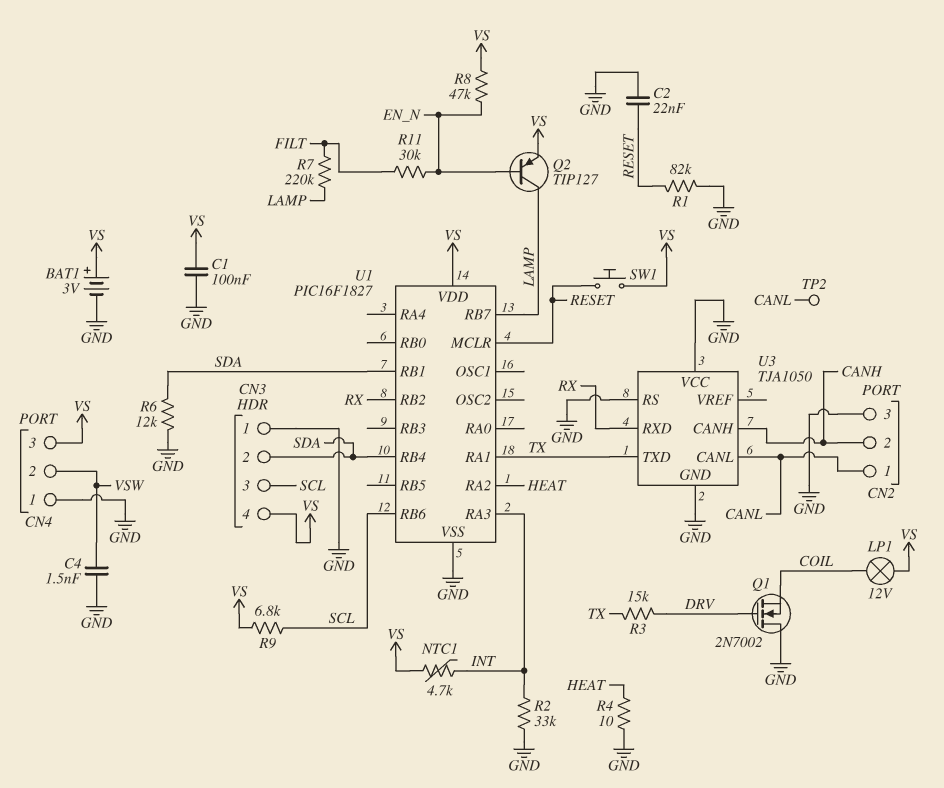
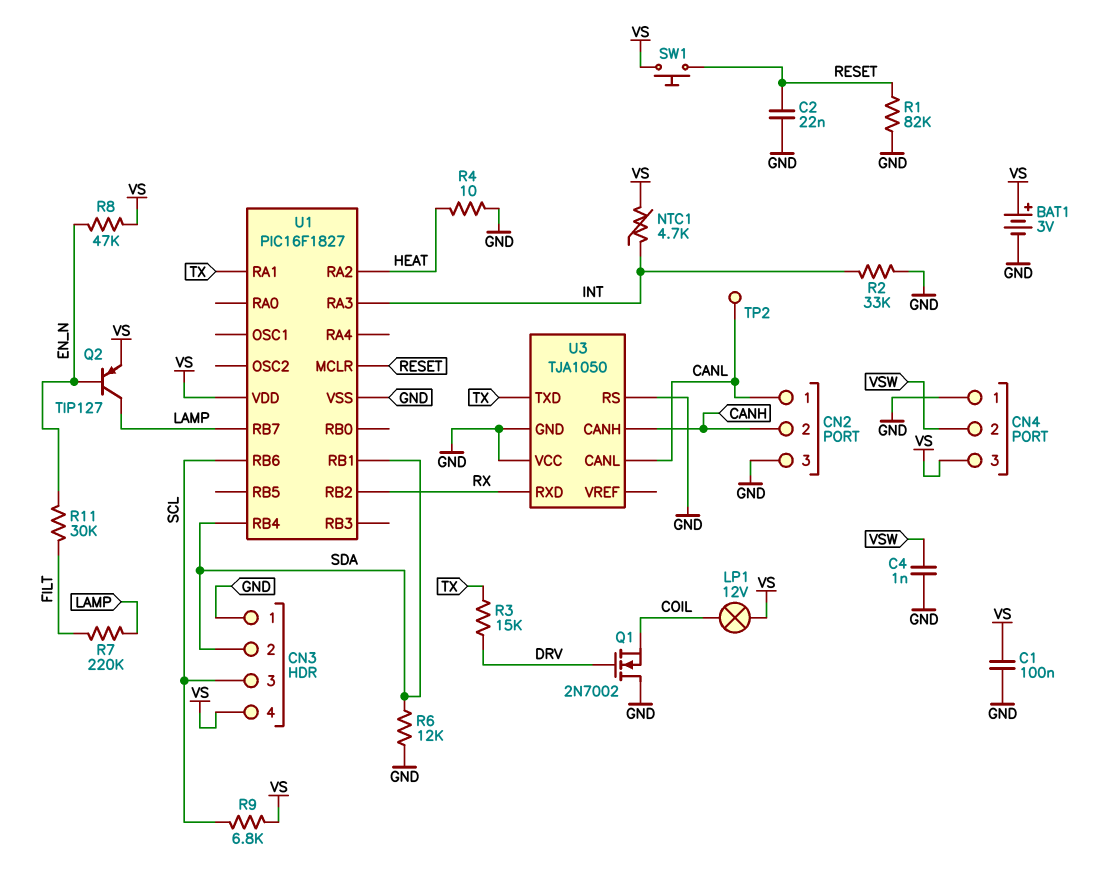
C4: 1.5nF (GND, VSW) -> 1nF (GND, VSW)

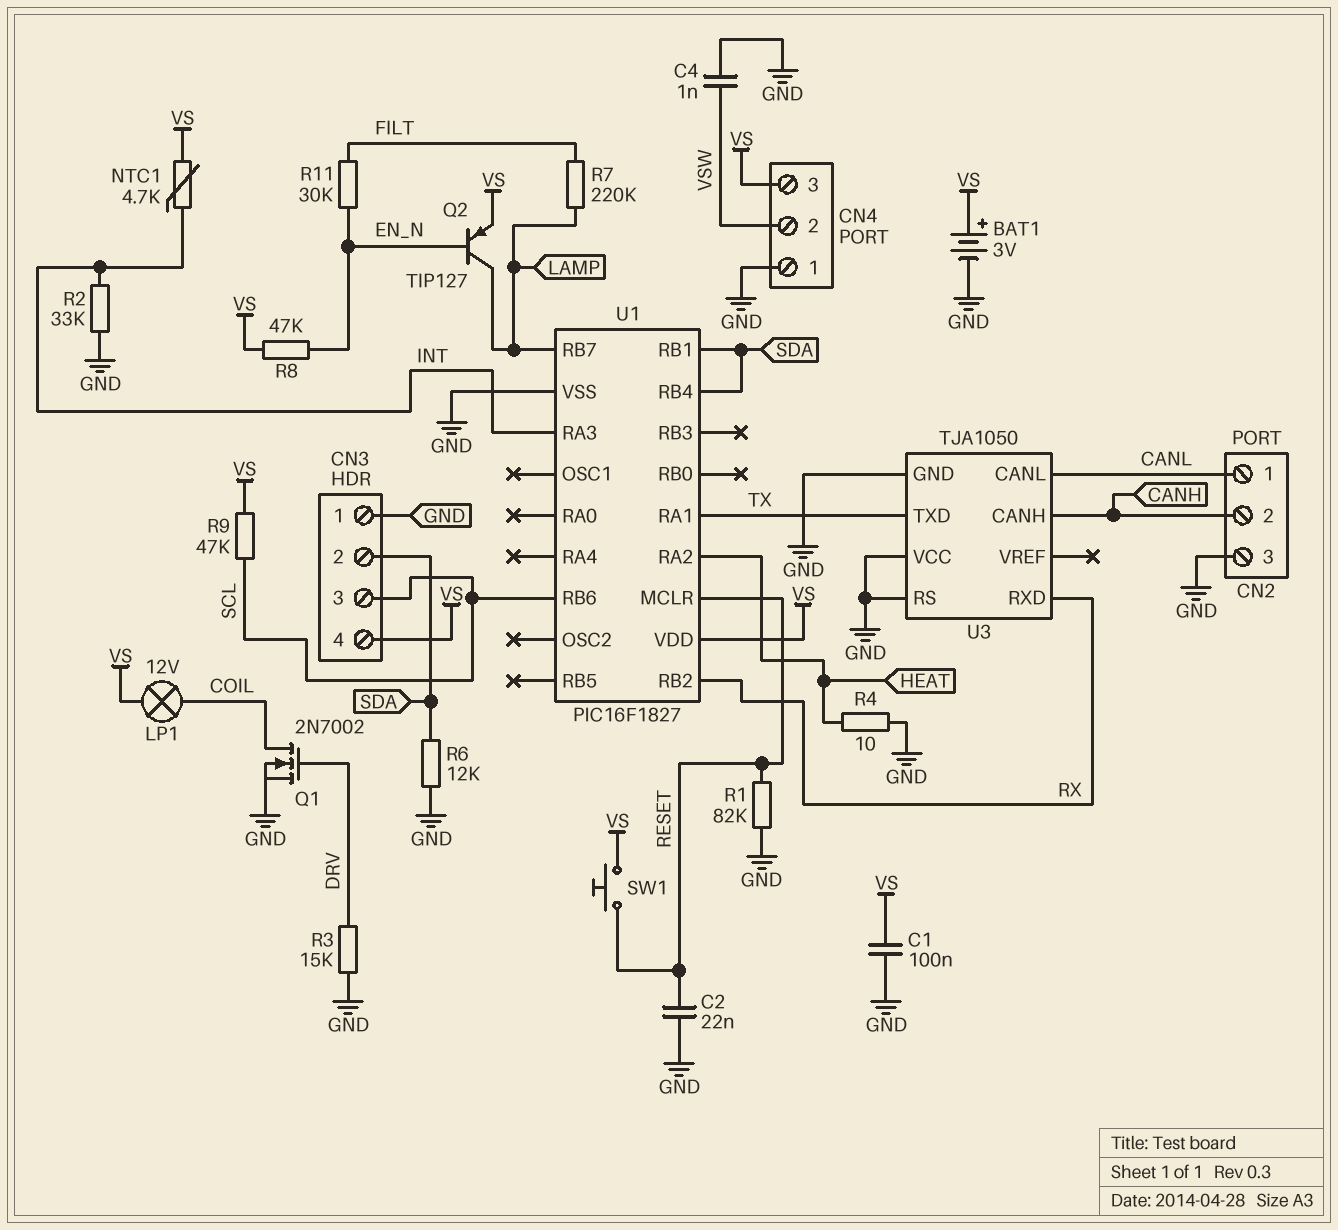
Q1: NMOS 2N7002 (G DRV, D GND, S COIL) -> NMOS 2N7002 (G DRV, D COIL, S GND)
R3: 15k (DRV, TX) -> 15k (DRV, GND)
R9: 6.8k (SCL, VS) -> 47k (SCL, VS)
TP2: test point (CANL) -> none

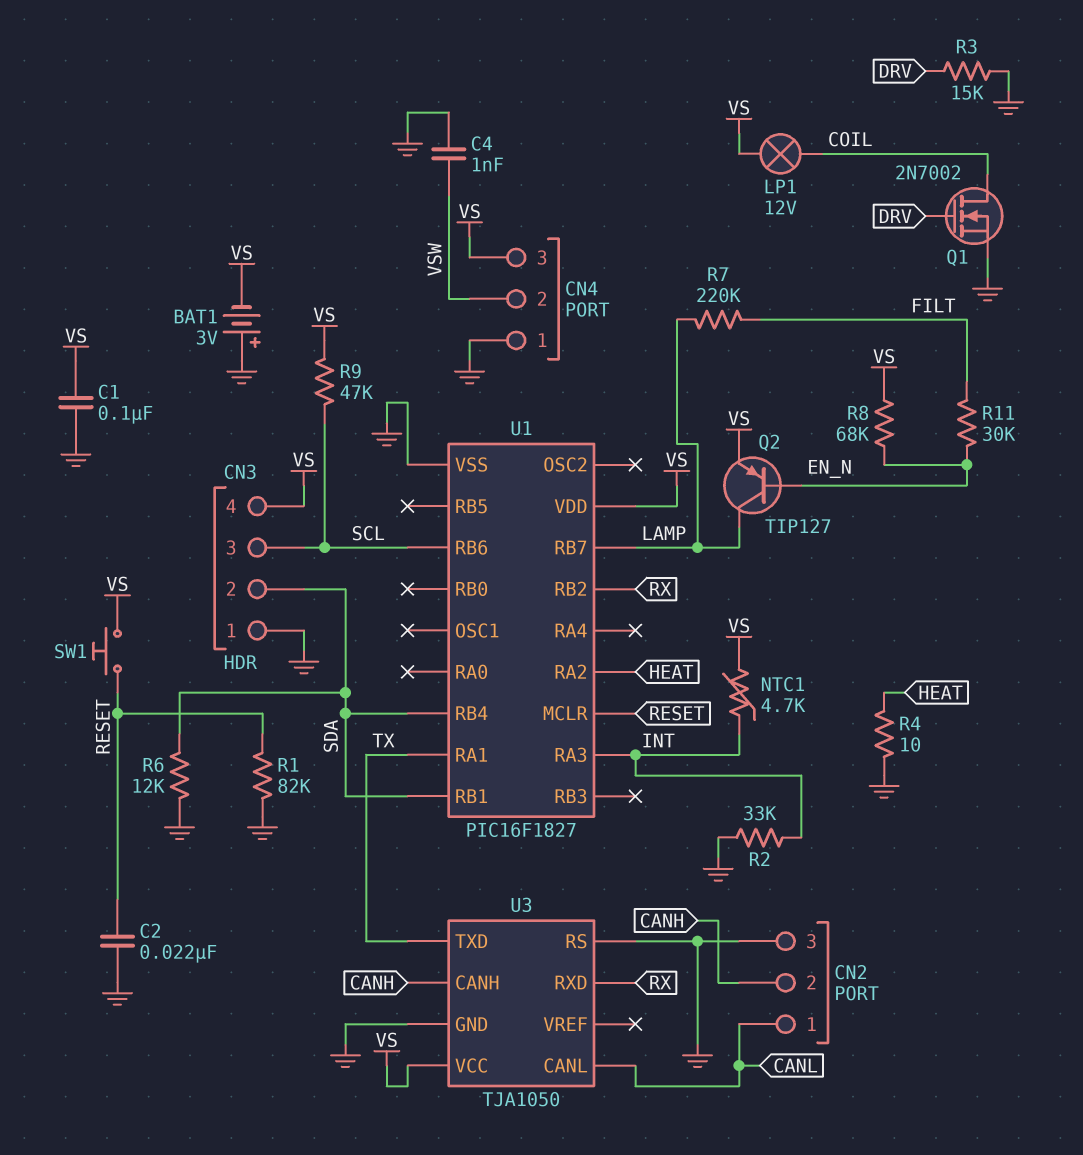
BAT1: 3V (plus VS, minus GND) -> 3V (plus GND, minus VS)
R8: 47k (EN_N, VS) -> 68k (EN_N, VS)
U3 pin VCC: GND -> VS

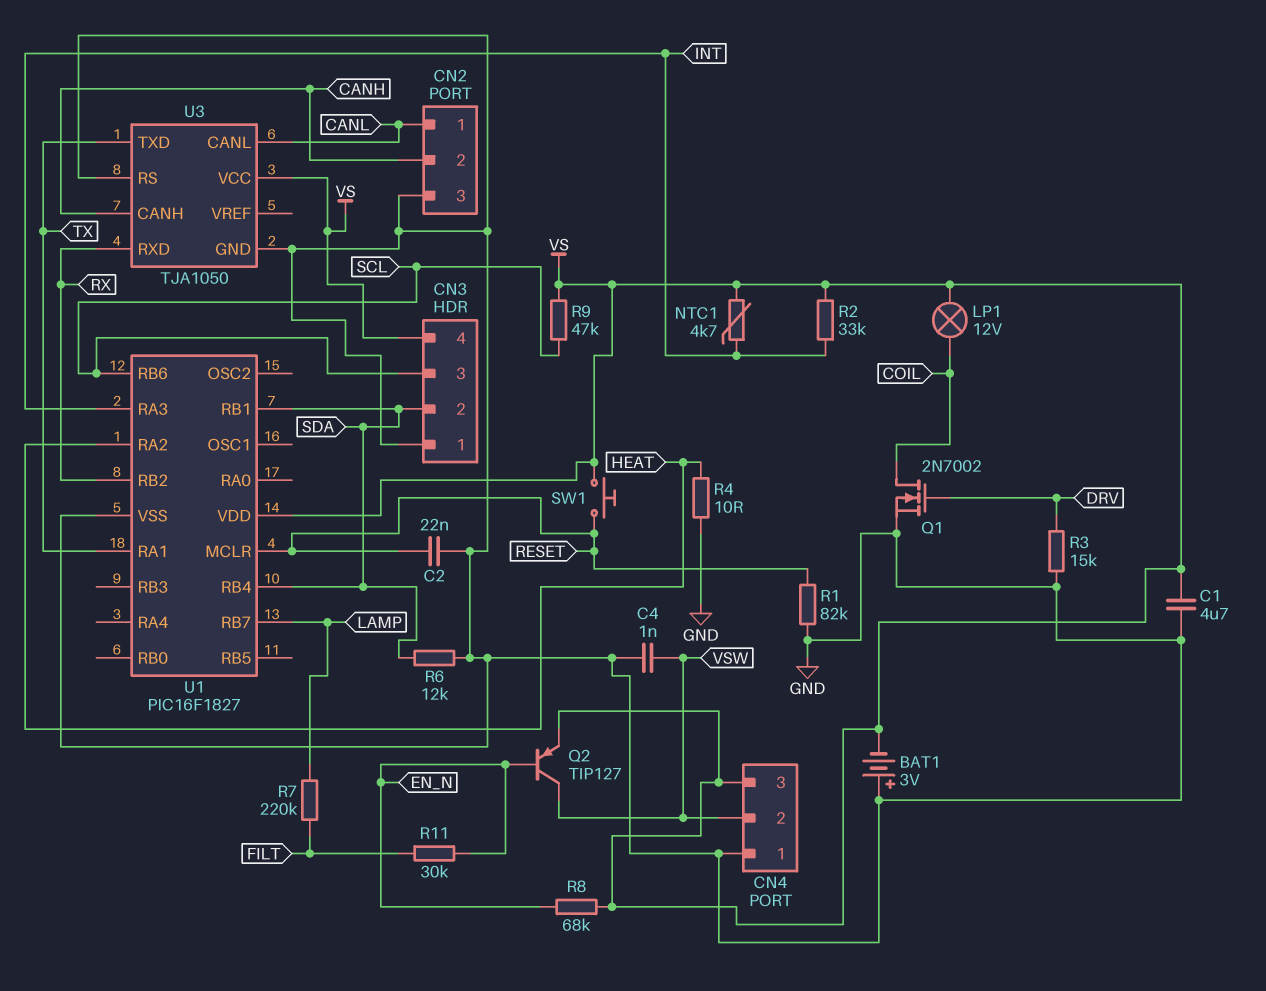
C1: 100nF (GND, VS) -> 4.7uF (GND, VS)
Q2: PNP TIP127 (B EN_N, C LAMP, E VS) -> PNP TIP127 (B EN_N, C VSW, E VS)
R2: 33k (GND, INT) -> 33k (INT, VS)

